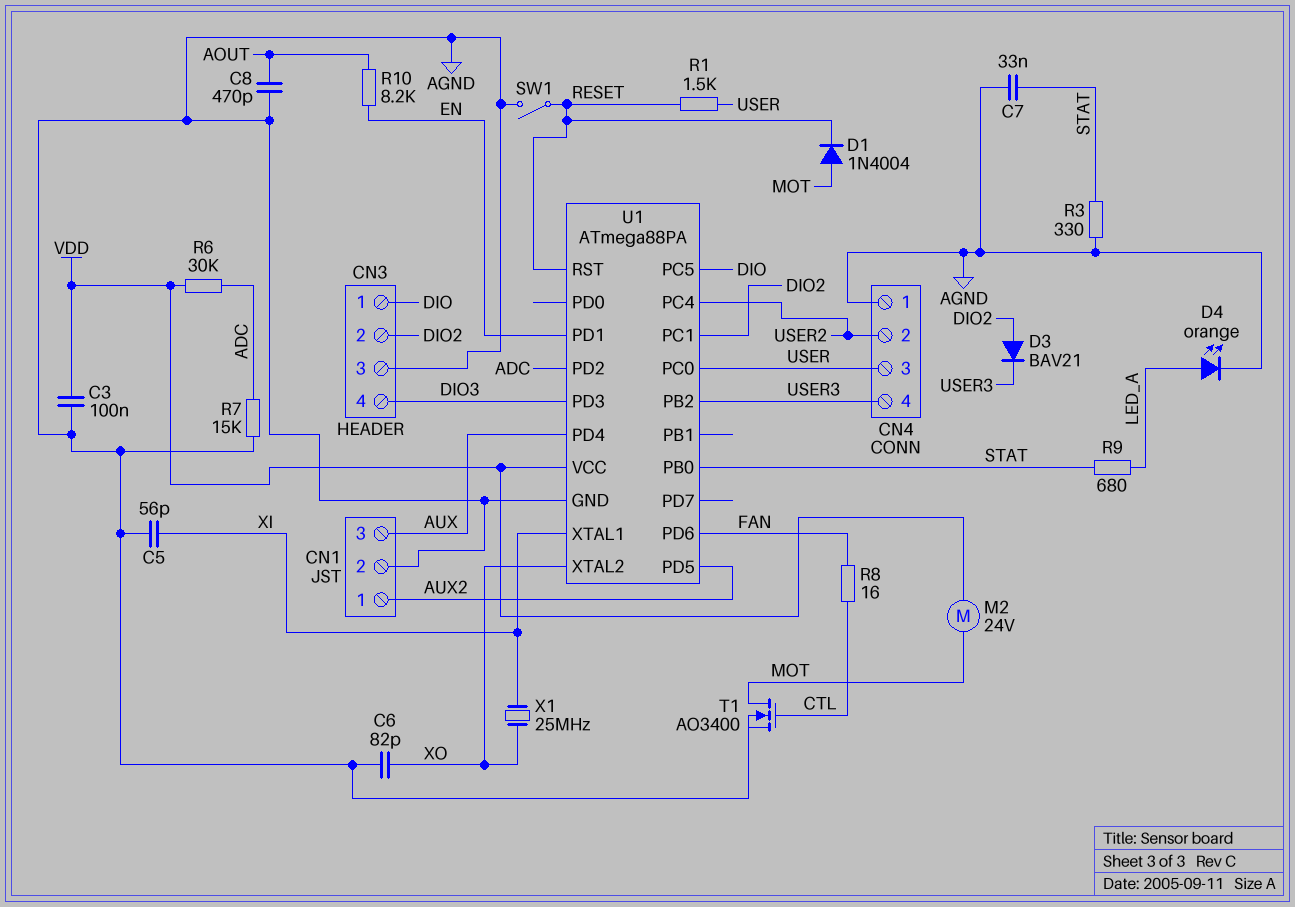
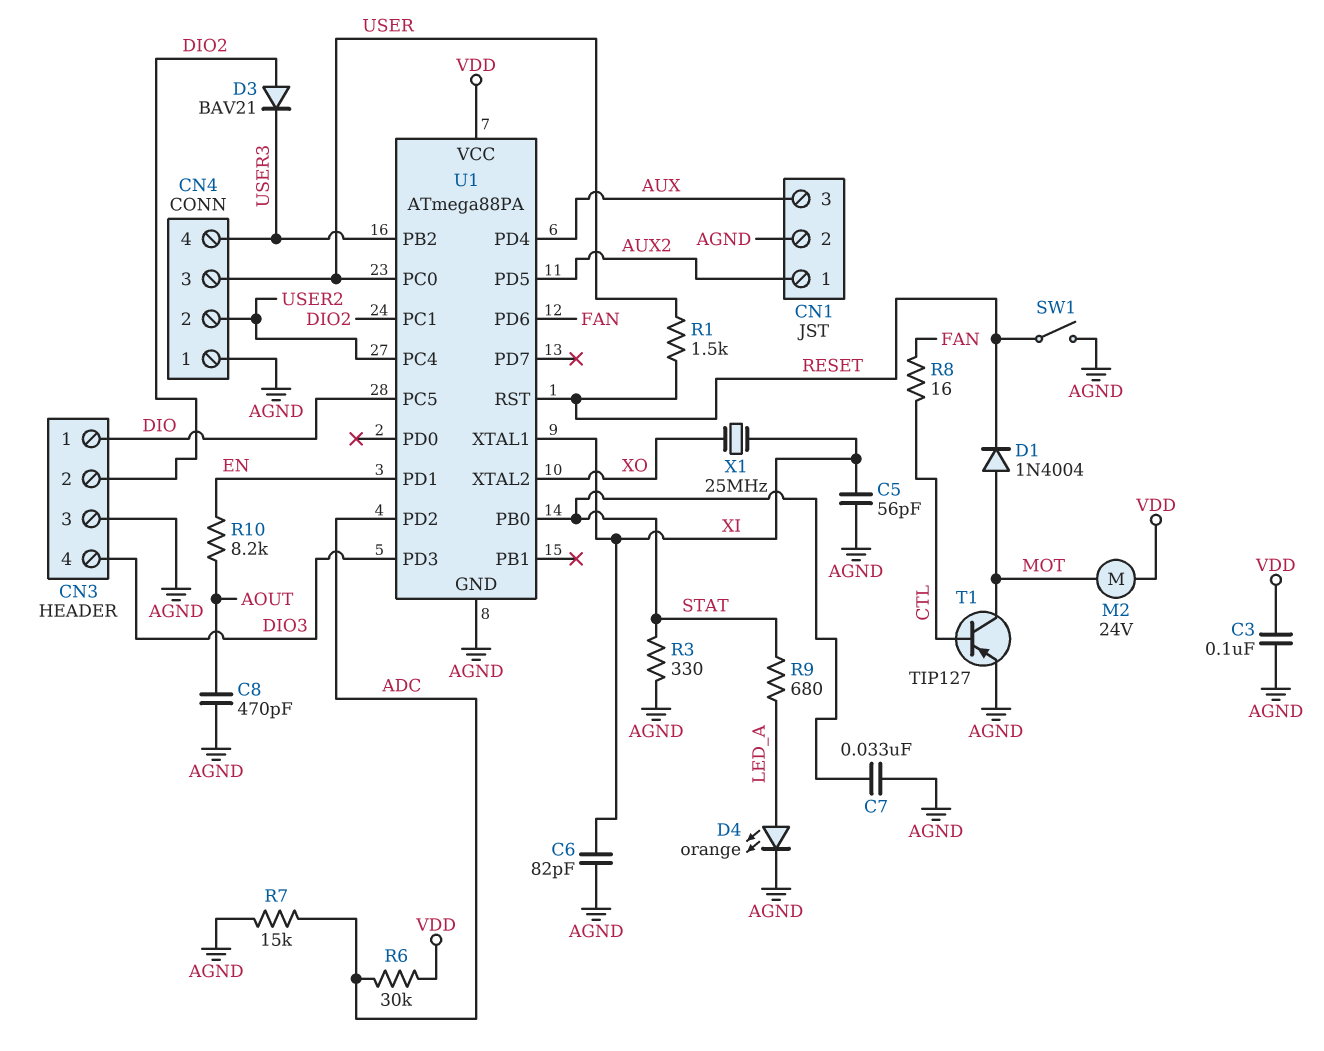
C6: 82pF (AGND, XO) -> 82pF (AGND, XI)
T1: NMOS AO3400 (G CTL, D MOT, S AGND) -> PNP TIP127 (B CTL, C MOT, E AGND)

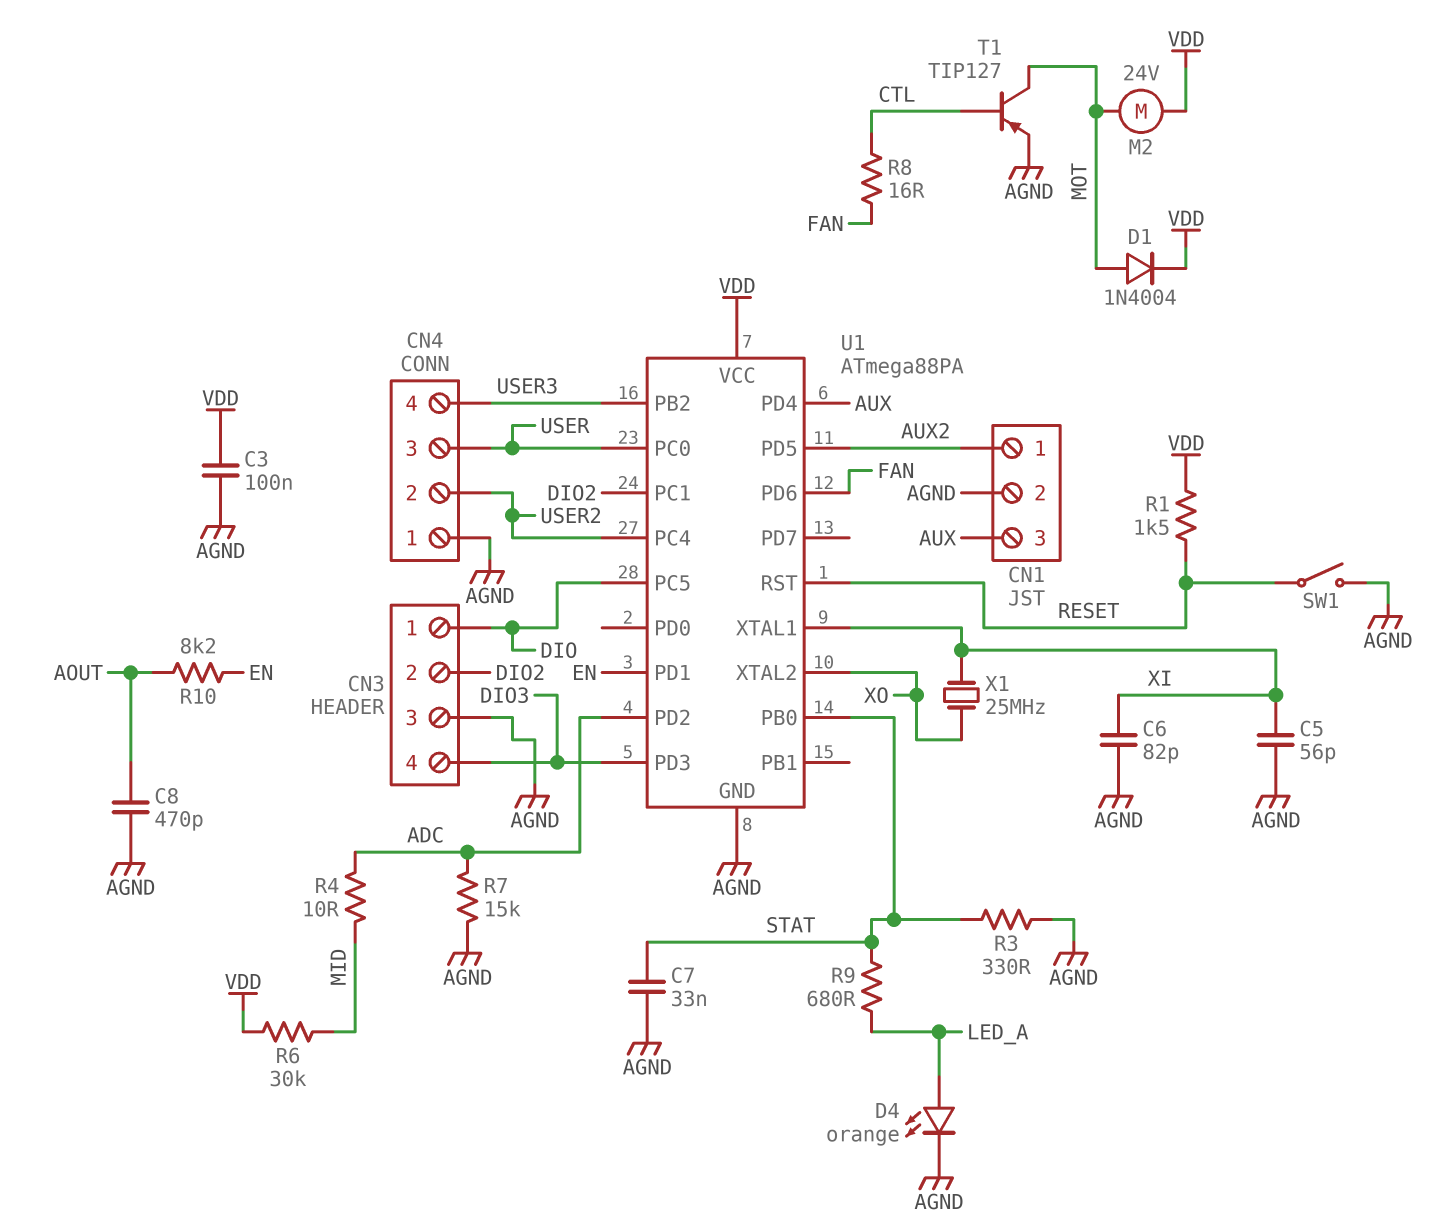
D1: diode 1N4004 (A MOT, K RESET) -> diode 1N4004 (A MOT, K VDD)
D3: diode BAV21 (A DIO2, K USER3) -> none
R1: 1.5k (RESET, USER) -> 1.5k (RESET, VDD)
R4: none -> 10 (ADC, MID)
R6: 30k (ADC, VDD) -> 30k (MID, VDD)

